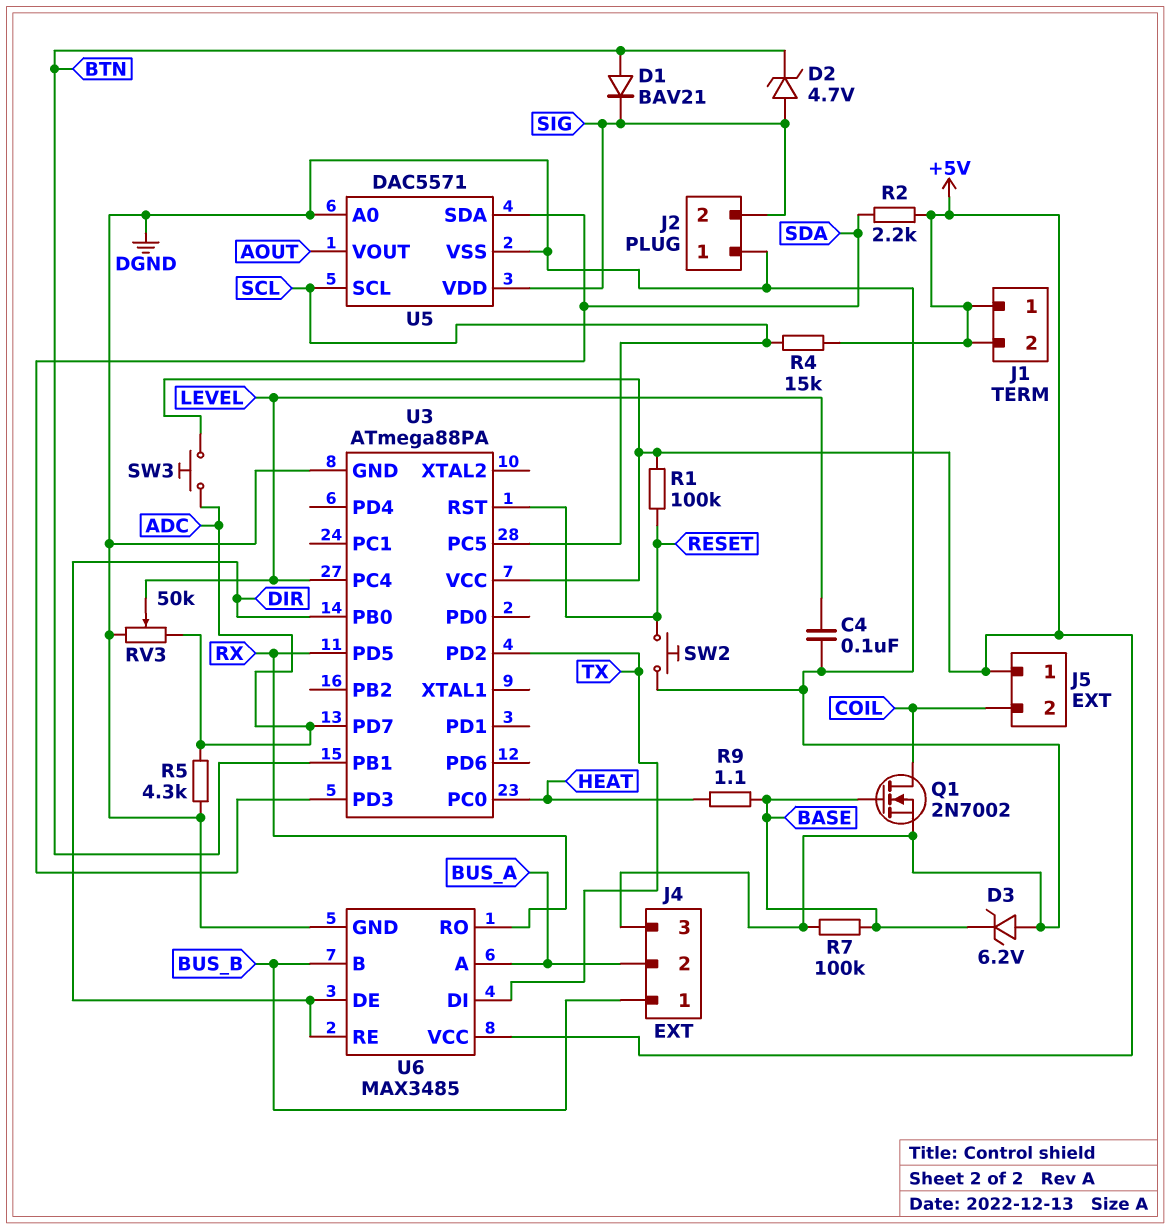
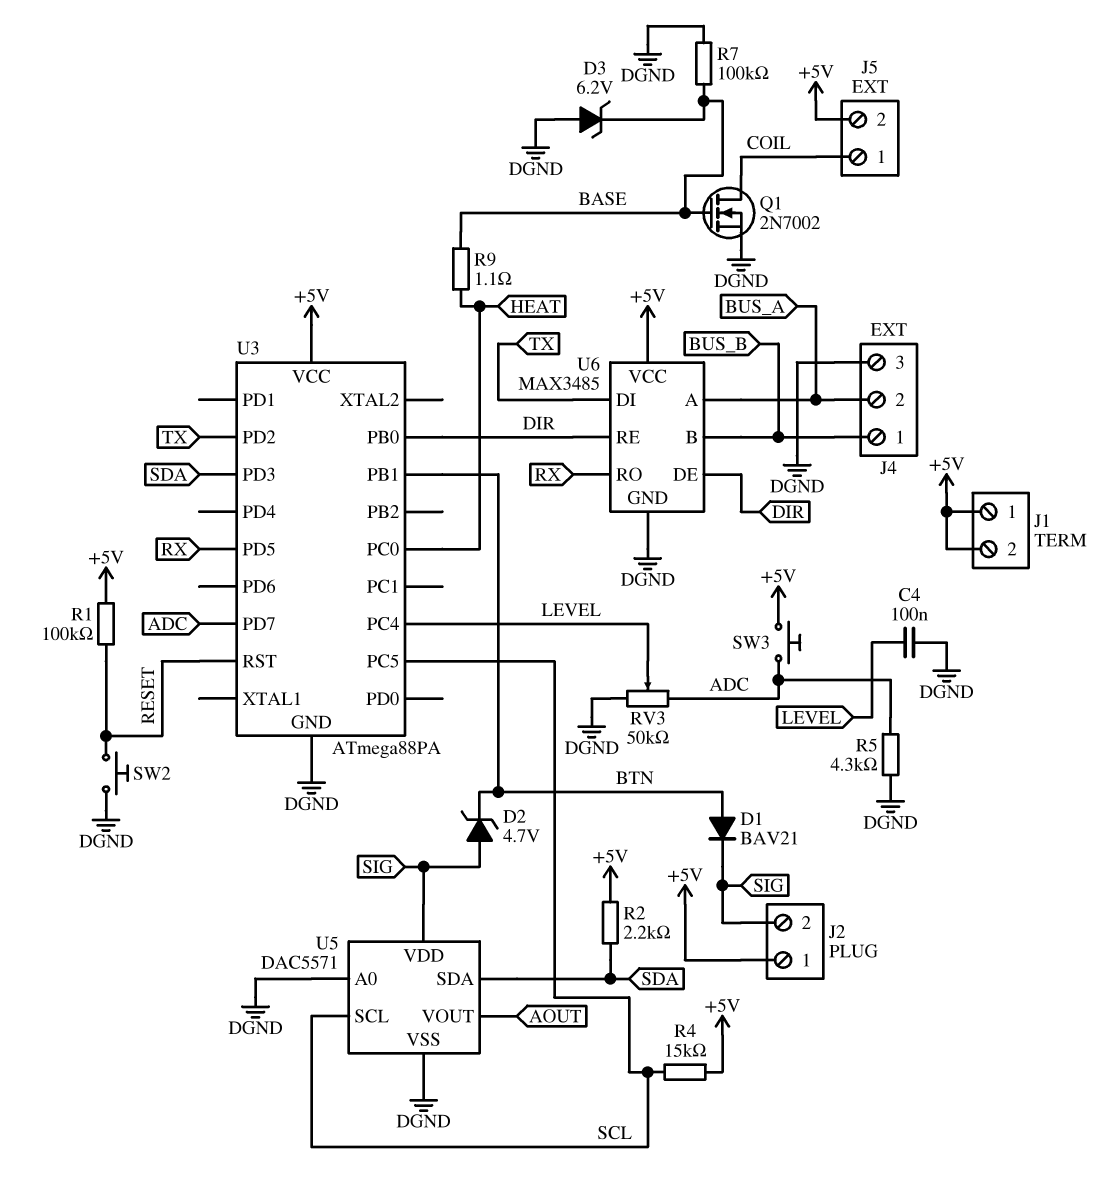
J2 pin 1: DGND -> +5V
J5 pin 1: +5V -> COIL
J5 pin 2: COIL -> +5V

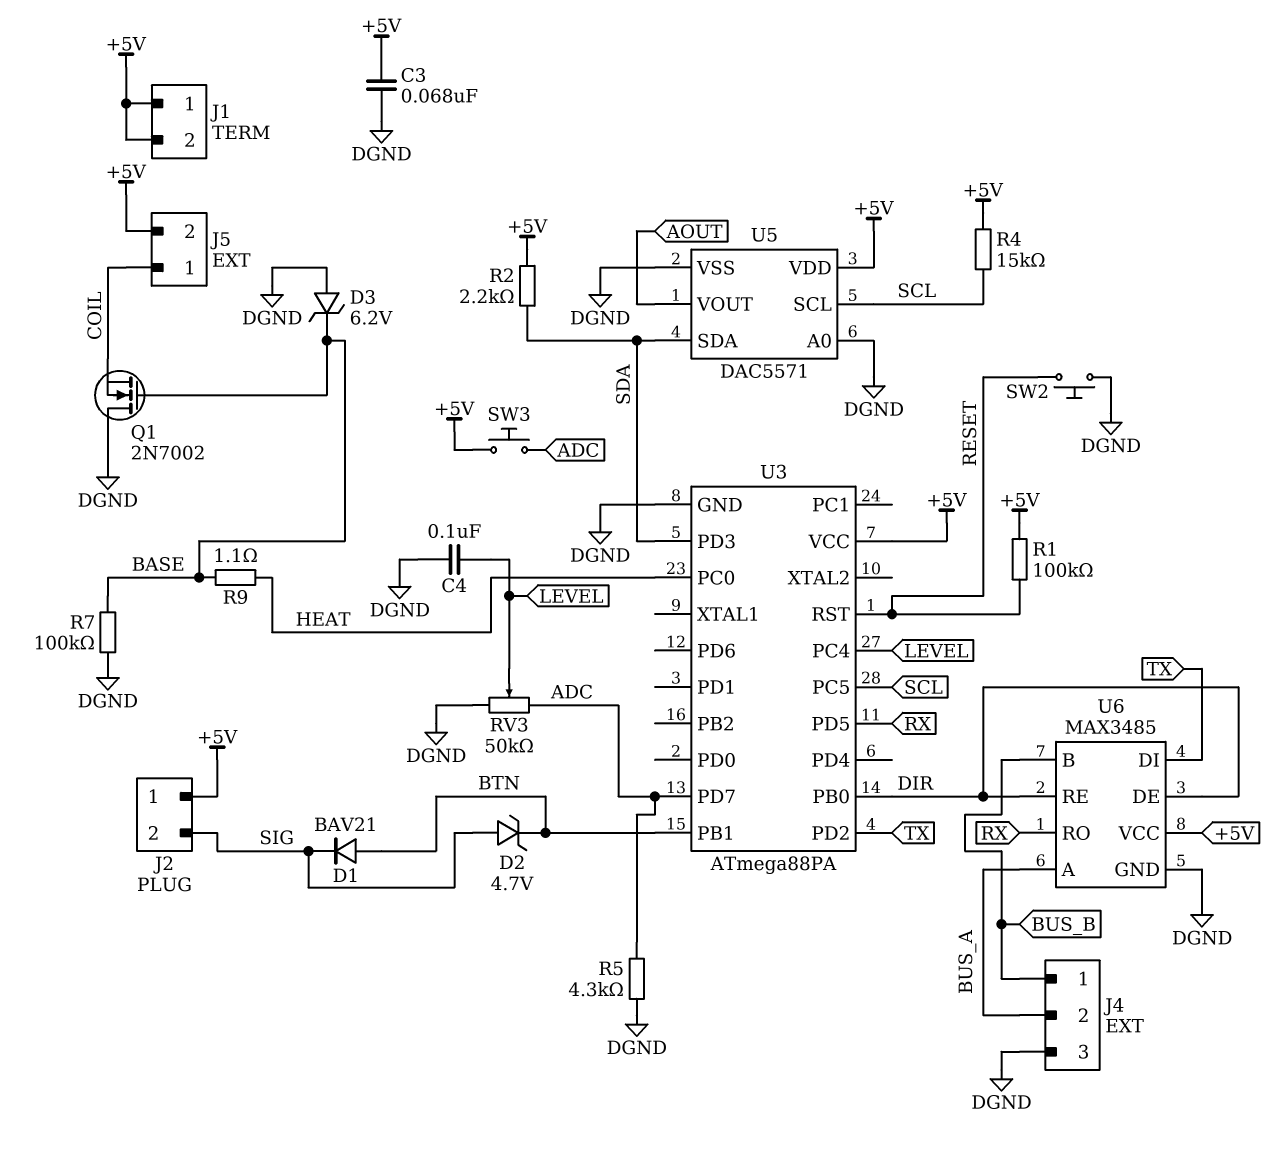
C3: none -> 68nF (+5V, DGND)
Q1: NMOS 2N7002 (G BASE, D COIL, S DGND) -> NMOS 2N7002 (G BASE, D DGND, S COIL)
U5 pin VDD: SIG -> +5V

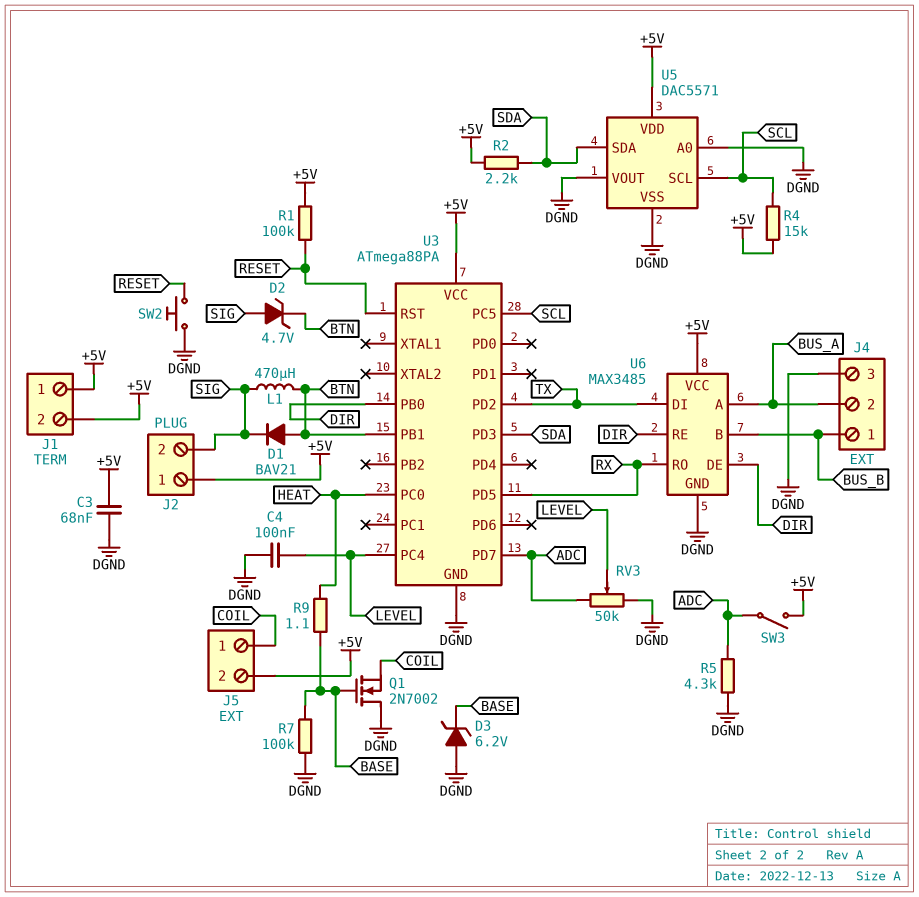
L1: none -> 470uH (BTN, SIG)
SW3: button (+5V, ADC) -> switch (+5V, ADC)
U5 pin VOUT: AOUT -> DGND

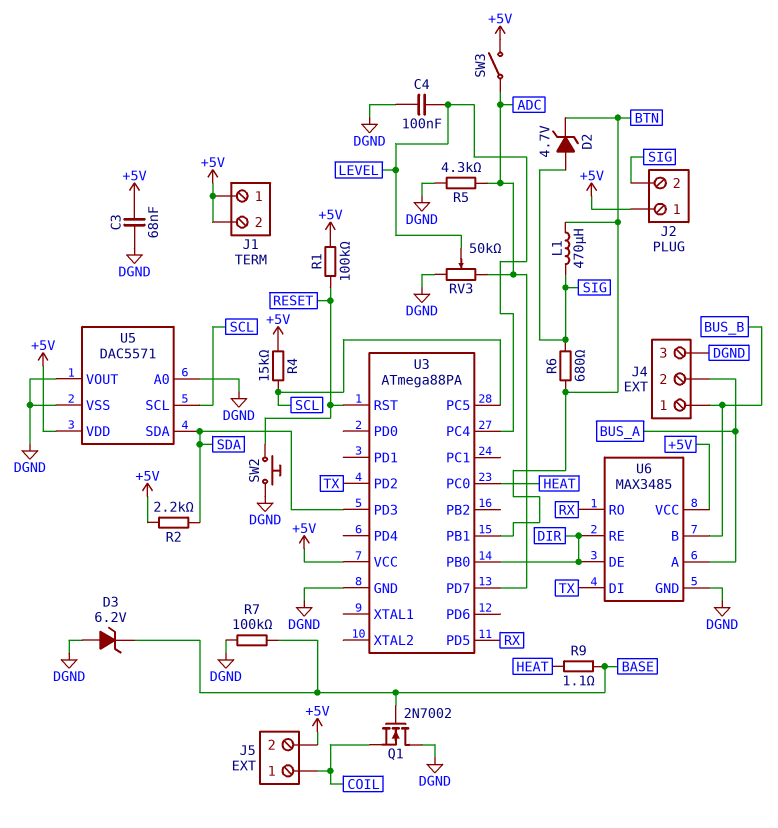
D1: diode BAV21 (A BTN, K SIG) -> none
R6: none -> 680 (BTN, SIG)

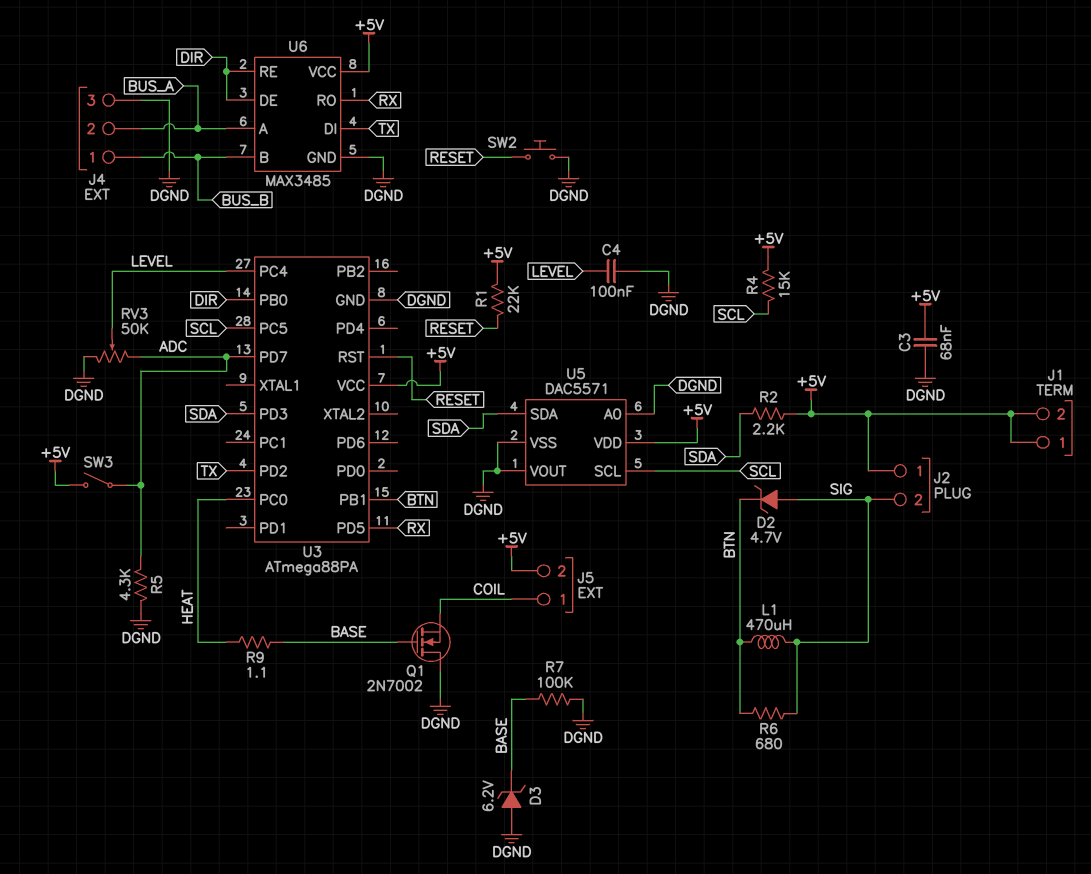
R1: 100k (+5V, RESET) -> 22k (+5V, RESET)

